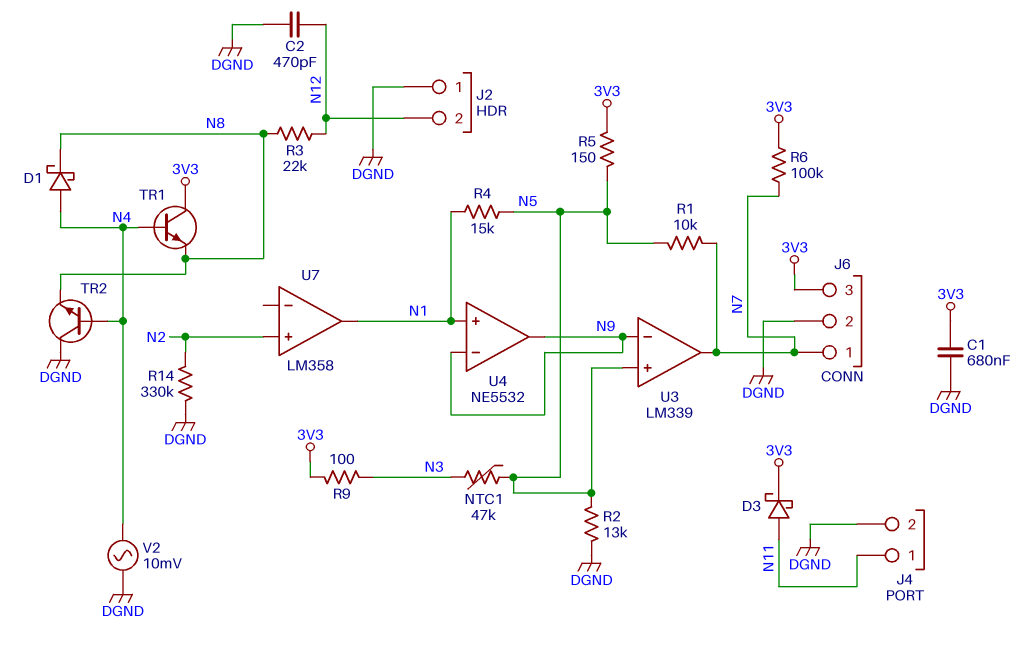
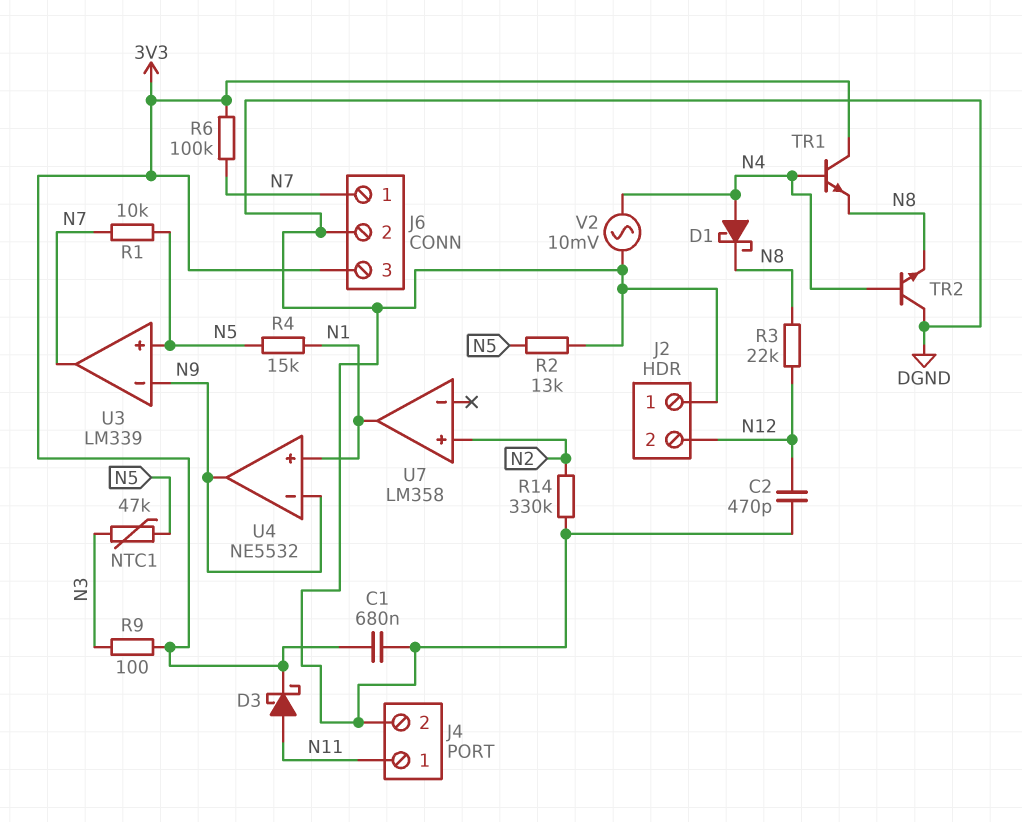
R5: 150 (3V3, N5) -> none

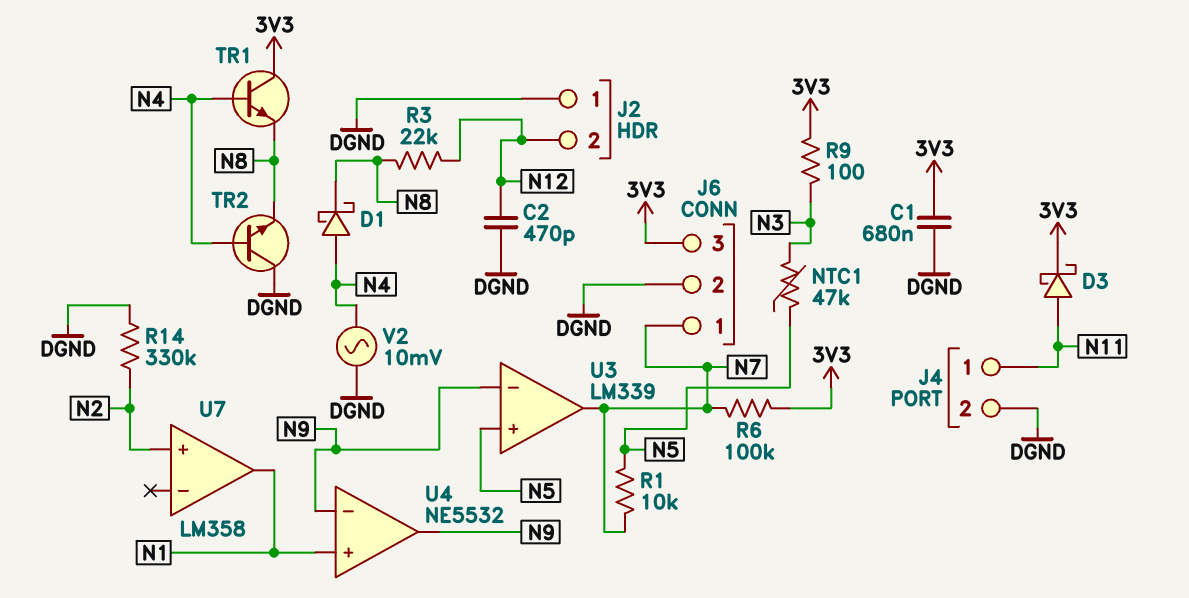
R2: 13k (DGND, N5) -> none
R4: 15k (N1, N5) -> none

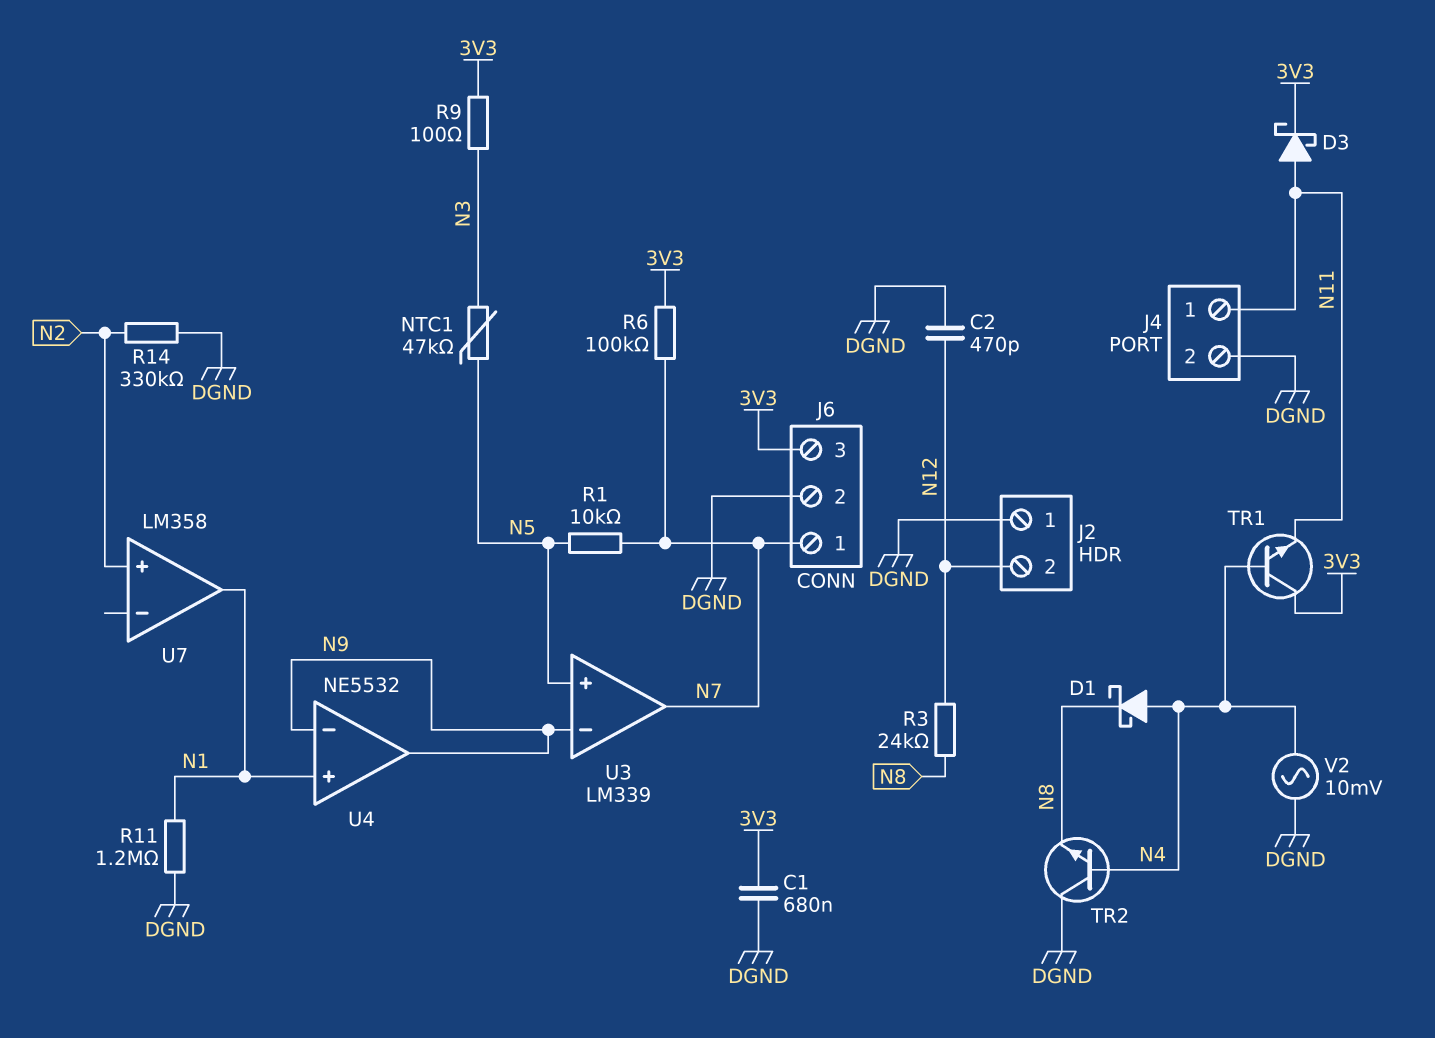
R3: 22k (N8, N12) -> 24k (N8, N12)
R11: none -> 1.2M (DGND, N1)
TR1: NPN (B N4, C 3V3, E N8) -> NPN (B N4, C 3V3, E N11)

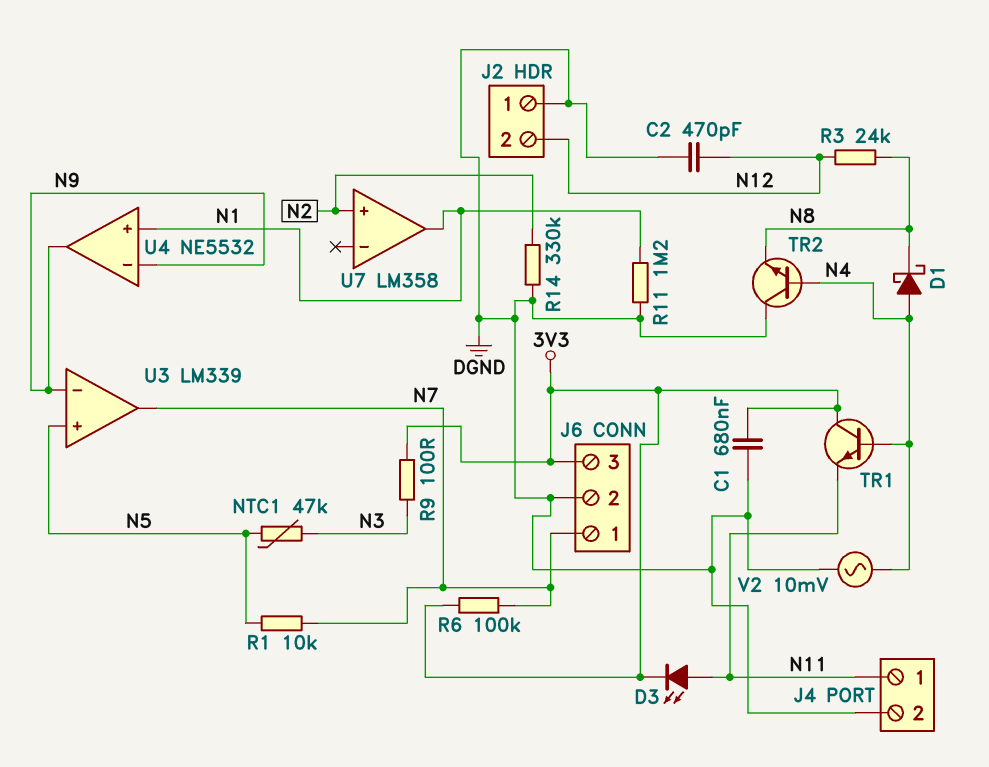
D3: schottky (A N11, K 3V3) -> LED (A N11, K 3V3)

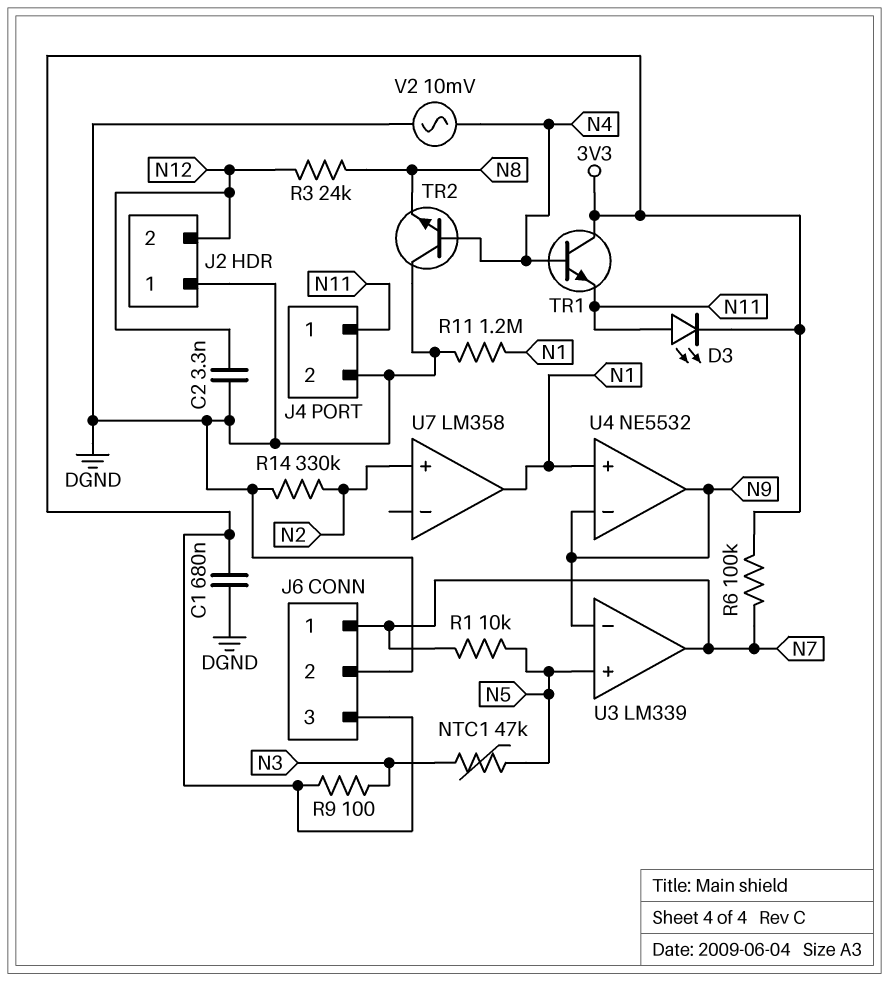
C2: 470pF (DGND, N12) -> 3.3nF (DGND, N12)
D1: schottky (A N4, K N8) -> none

